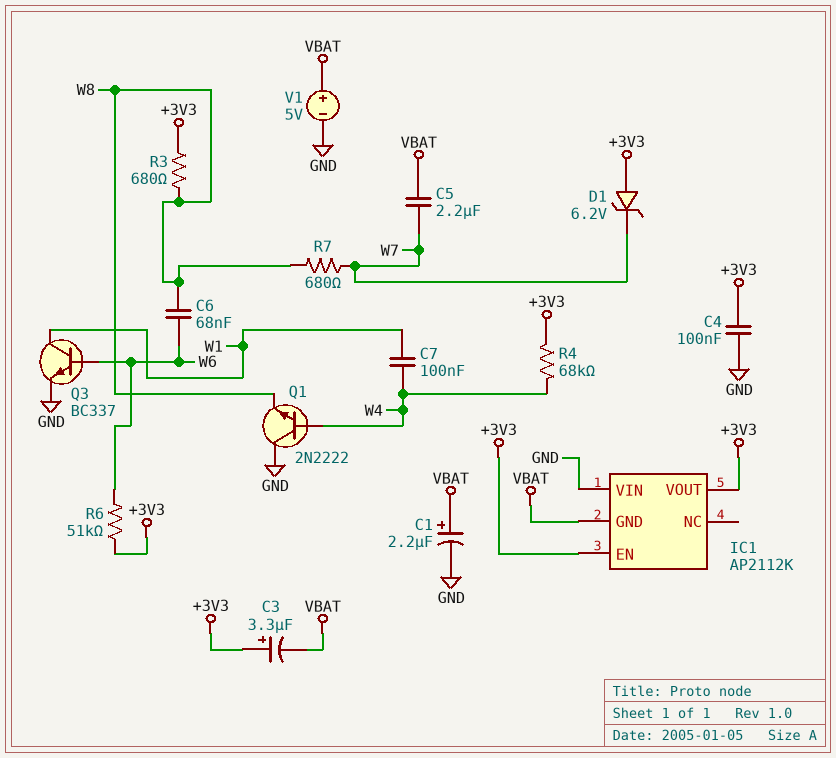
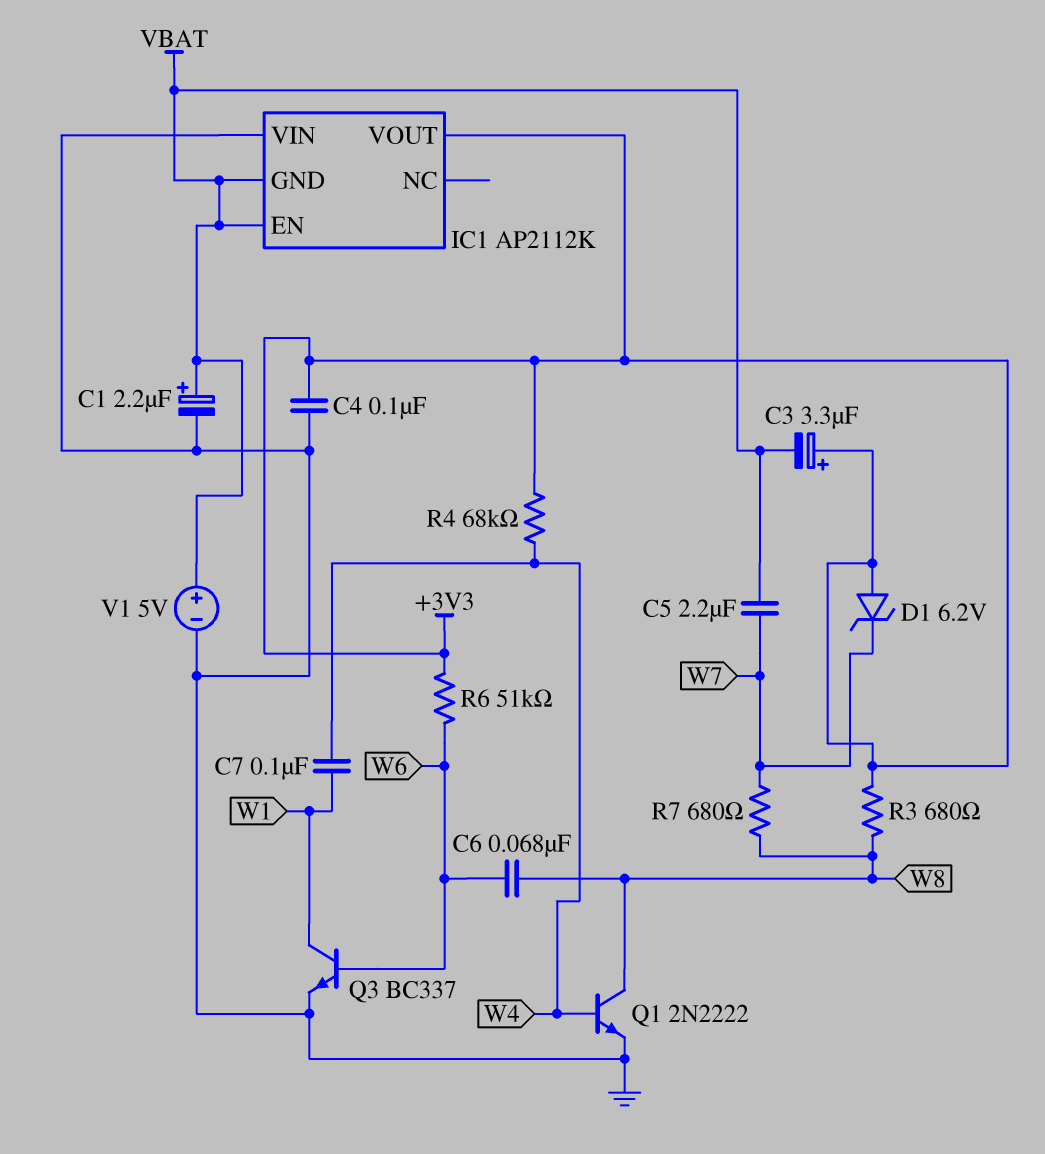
IC1 pin EN: +3V3 -> VBAT
Q1: NPN 2N2222 (B W4, C GND, E W8) -> NPN 2N2222 (B W4, C W8, E GND)

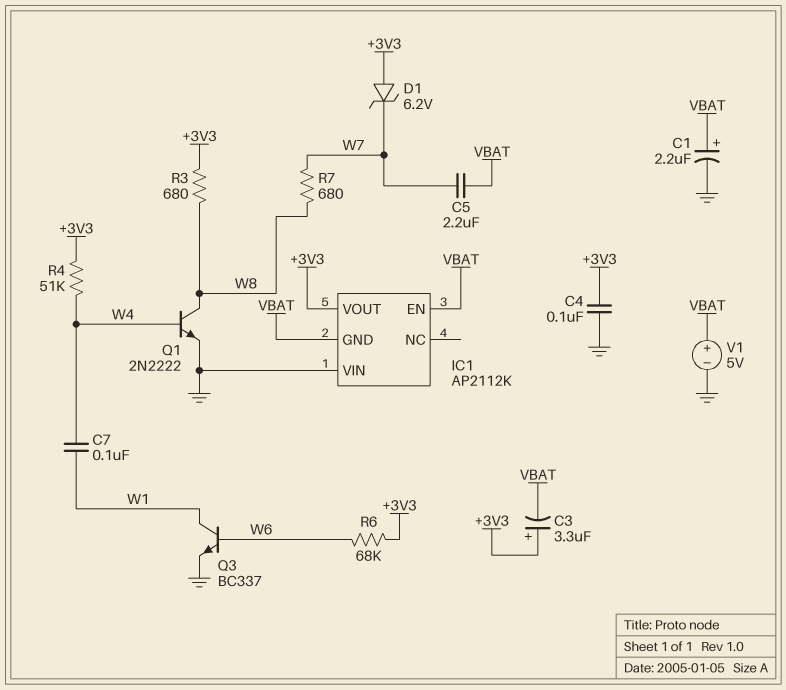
C6: 68nF (W6, W8) -> none
R4: 68k (+3V3, W4) -> 51k (+3V3, W4)
R6: 51k (+3V3, W6) -> 68k (+3V3, W6)

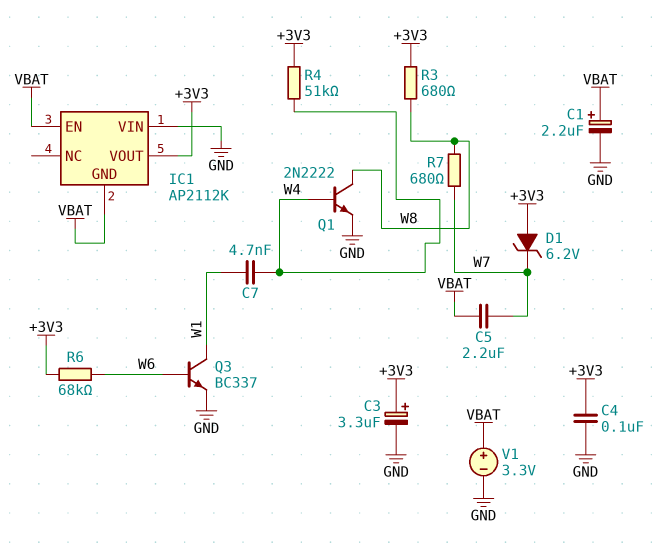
C3: 3.3uF (plus +3V3, minus VBAT) -> 3.3uF (plus +3V3, minus GND)
C7: 100nF (W1, W4) -> 4.7nF (W1, W4)
V1: 5V (plus VBAT, minus GND) -> 3.3V (plus VBAT, minus GND)

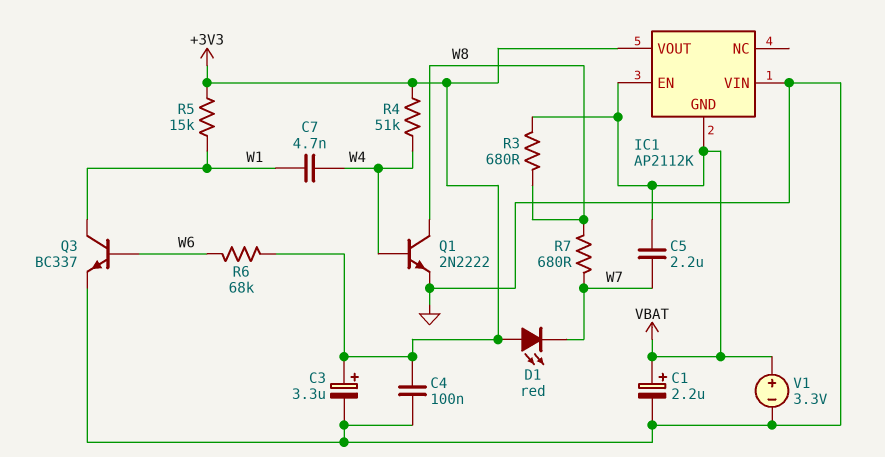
D1: zener 6.2V (A +3V3, K W7) -> LED red (A +3V3, K W7)
R3: 680 (+3V3, W8) -> 680 (VBAT, W8)
R5: none -> 15k (+3V3, W1)

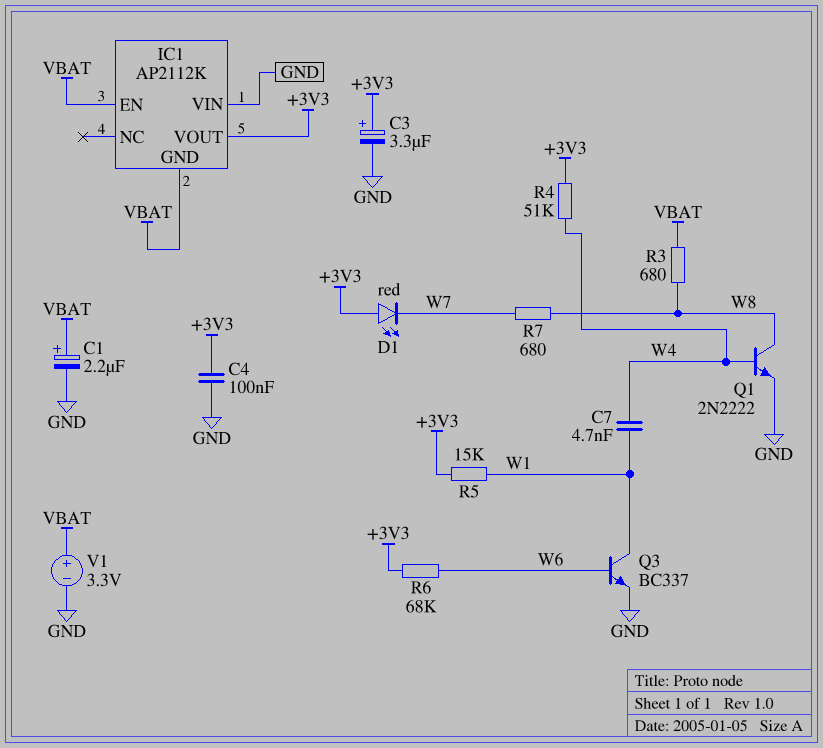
C5: 2.2uF (VBAT, W7) -> none

